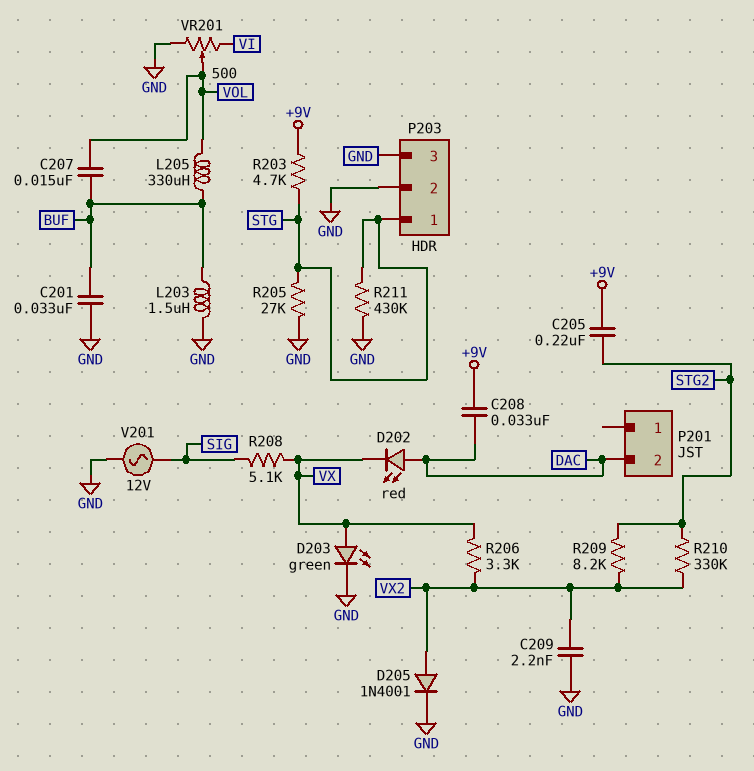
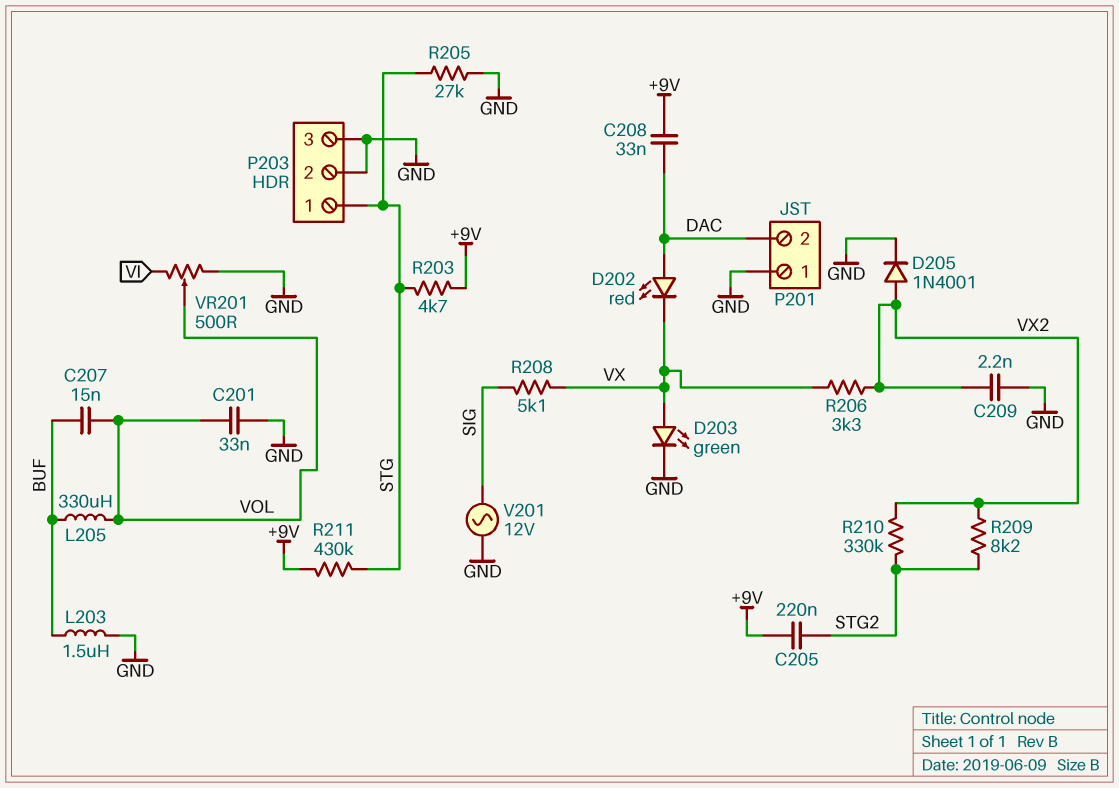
C201: 33nF (BUF, GND) -> 33nF (GND, VOL)
P201 pin 1: none -> GND
R211: 430k (GND, STG) -> 430k (+9V, STG)

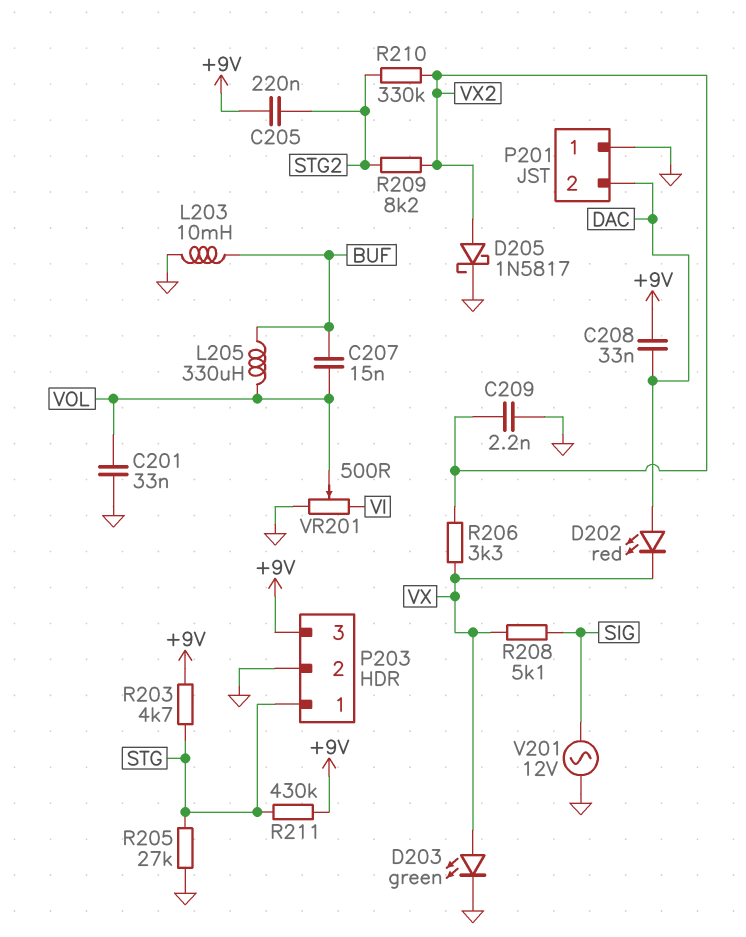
D205: diode 1N4001 (A VX2, K GND) -> schottky 1N5817 (A VX2, K GND)
L203: 1.5uH (BUF, GND) -> 10mH (BUF, GND)
P203 pin 3: GND -> +9V

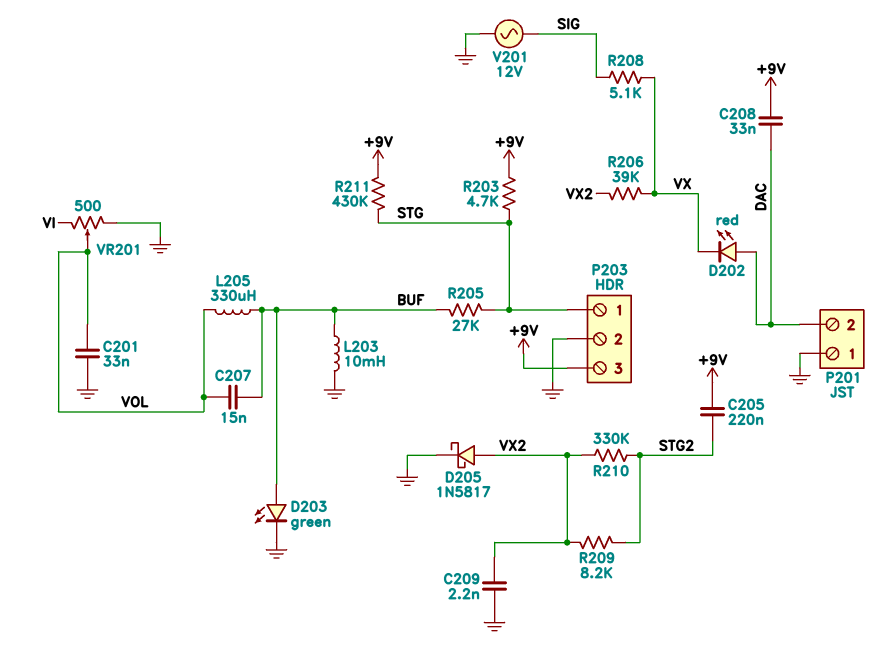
D203: LED green (A VX, K GND) -> LED green (A BUF, K GND)
R205: 27k (GND, STG) -> 27k (BUF, STG)
R206: 3.3k (VX, VX2) -> 39k (VX, VX2)

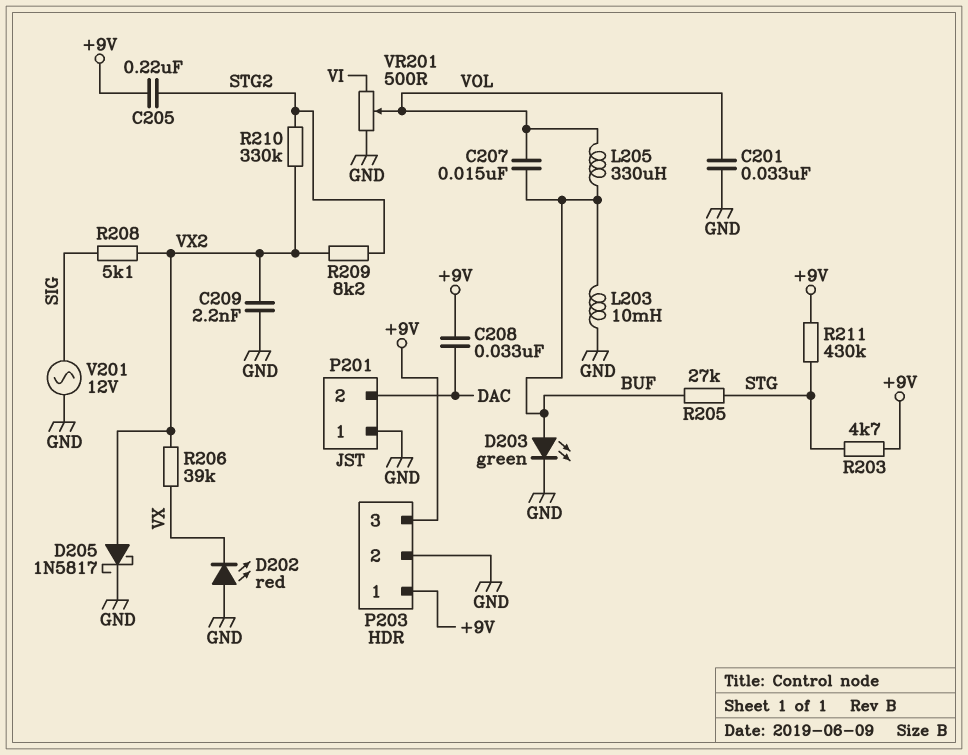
D202: LED red (A DAC, K VX) -> LED red (A GND, K VX)
P203 pin 1: STG -> +9V
R208: 5.1k (SIG, VX) -> 5.1k (SIG, VX2)

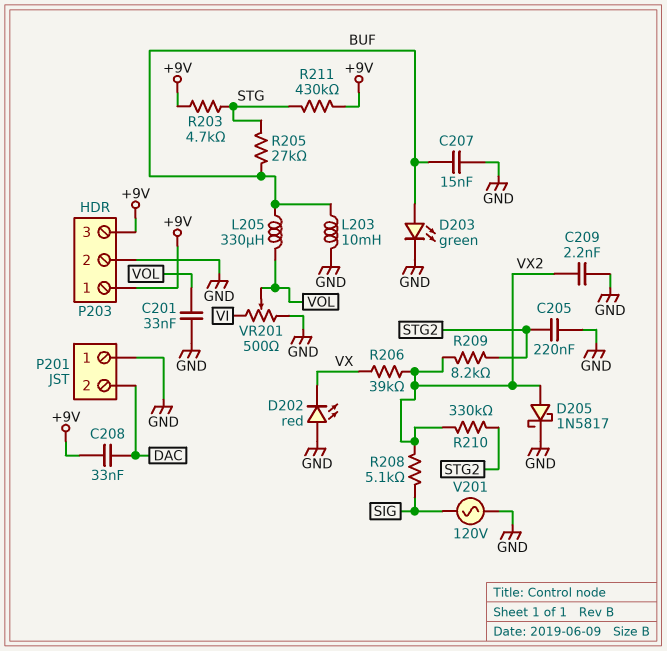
C205: 220nF (+9V, STG2) -> 220nF (GND, STG2)
C207: 15nF (BUF, VOL) -> 15nF (BUF, GND)
V201: AC 12V (GND, SIG) -> AC 120V (GND, SIG)

